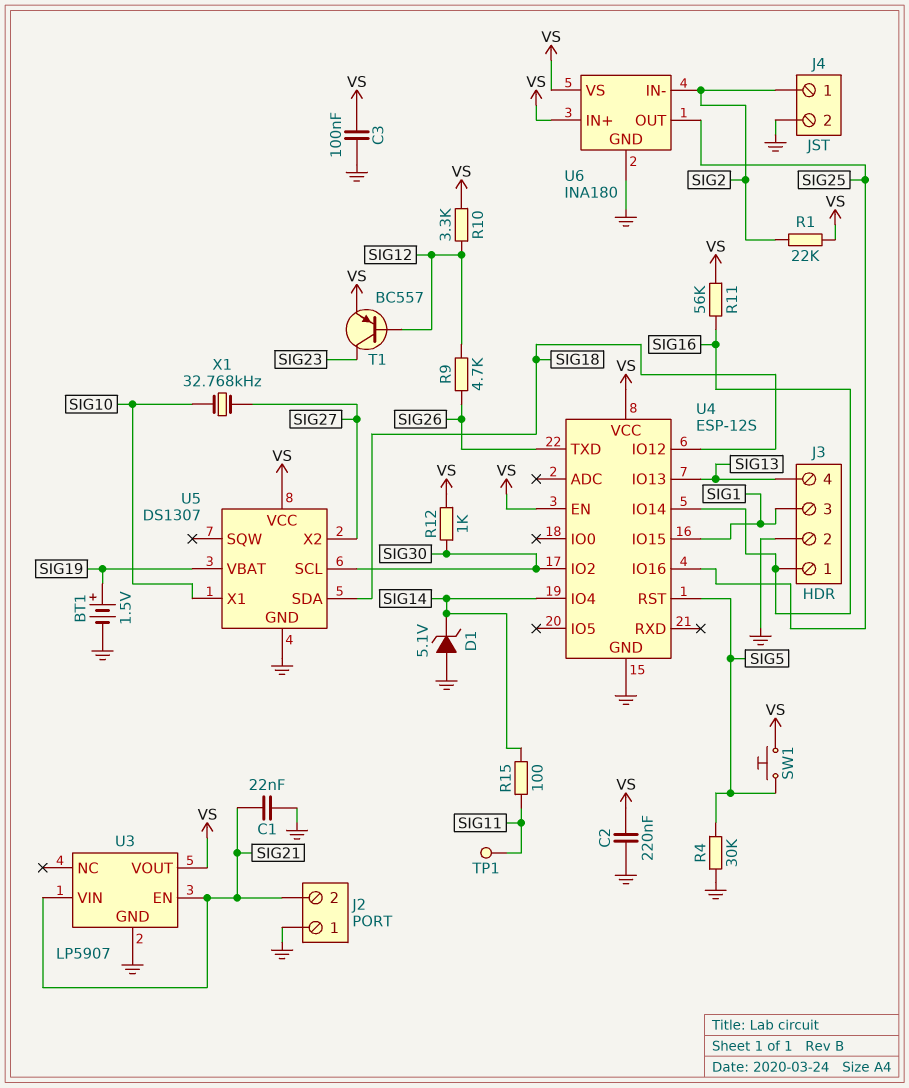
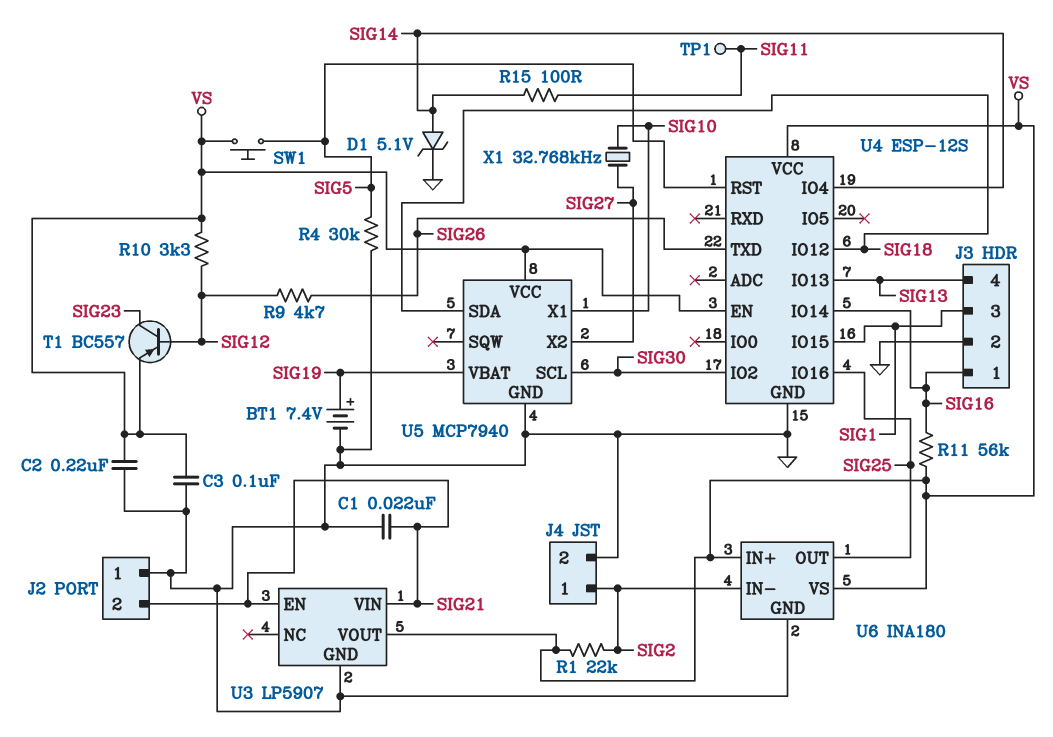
BT1: 1.5V (plus SIG19, minus GND) -> 7.4V (plus SIG19, minus GND)
D1: zener 5.1V (A GND, K SIG14) -> zener 5.1V (A SIG14, K GND)
R12: 1k (SIG30, VS) -> none
U5: DS1307 -> MCP7940

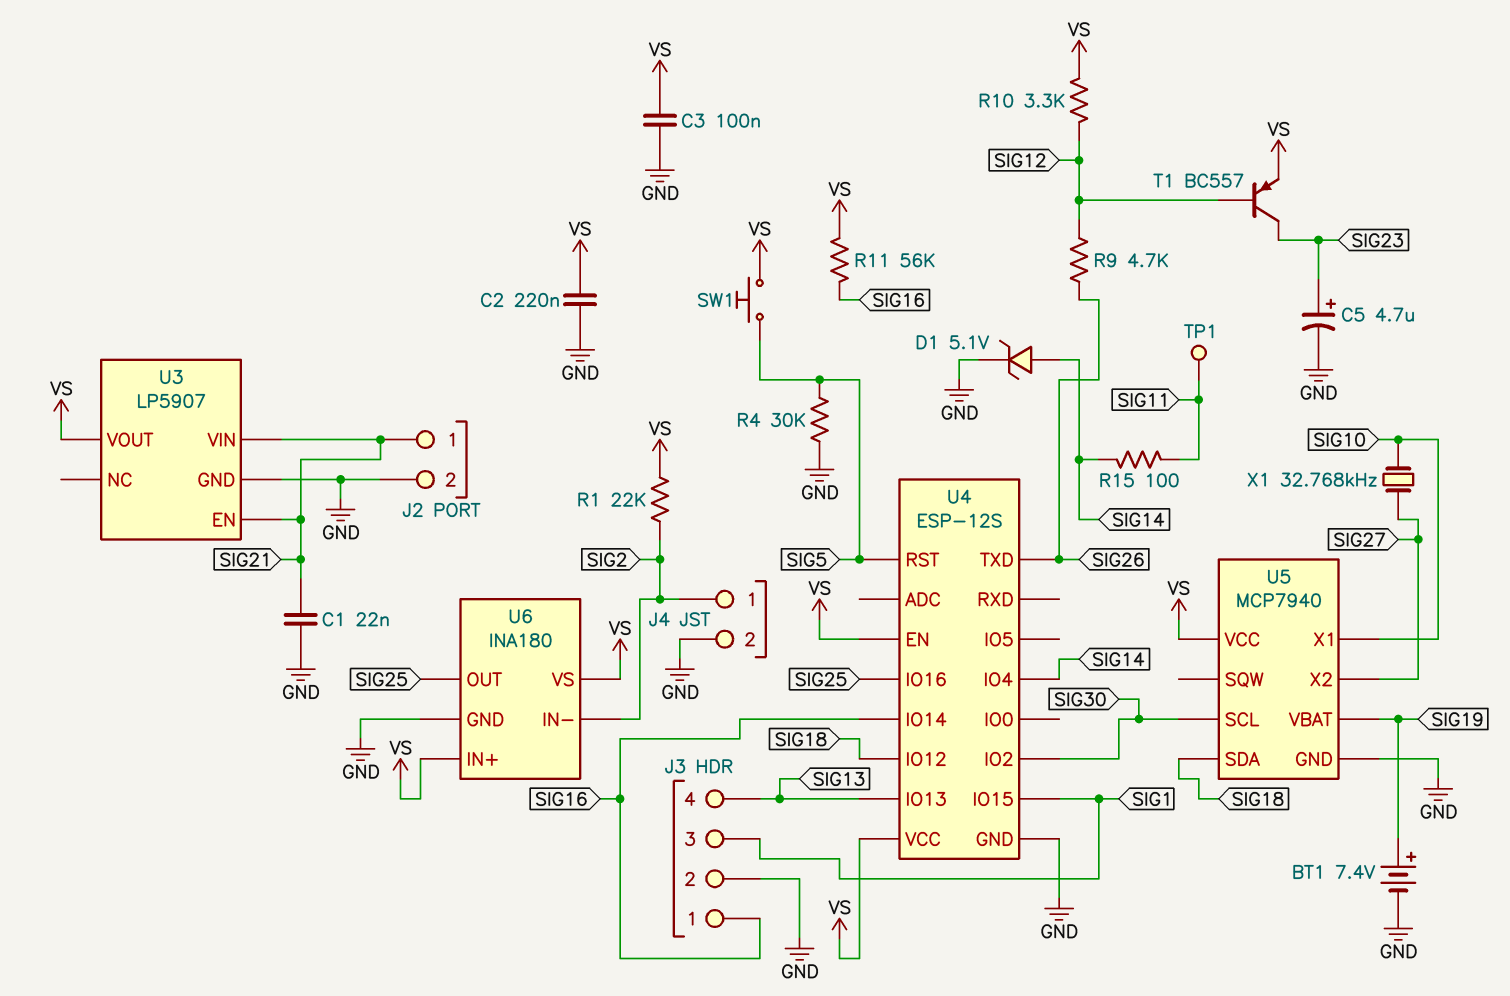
C5: none -> 4.7uF (plus SIG23, minus GND)
J2 pin 1: GND -> SIG21
J2 pin 2: SIG21 -> GND

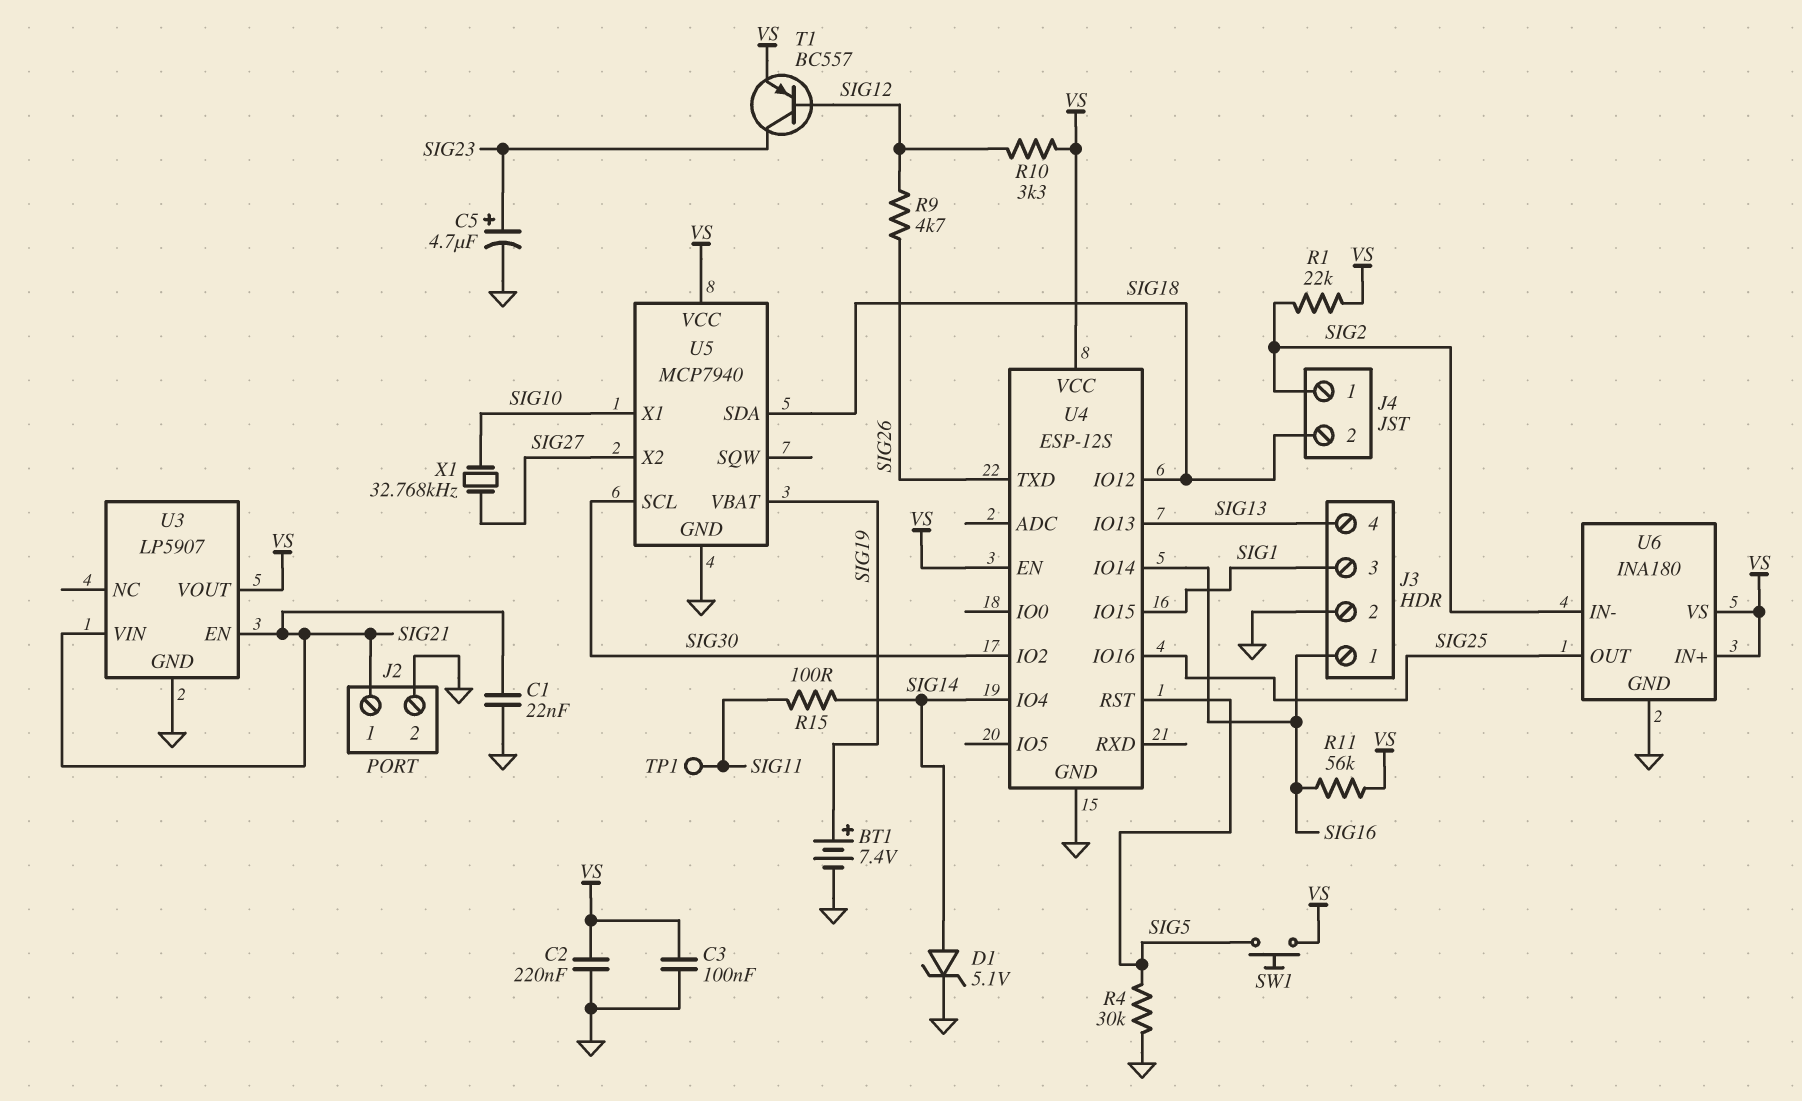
J4 pin 2: GND -> SIG18

